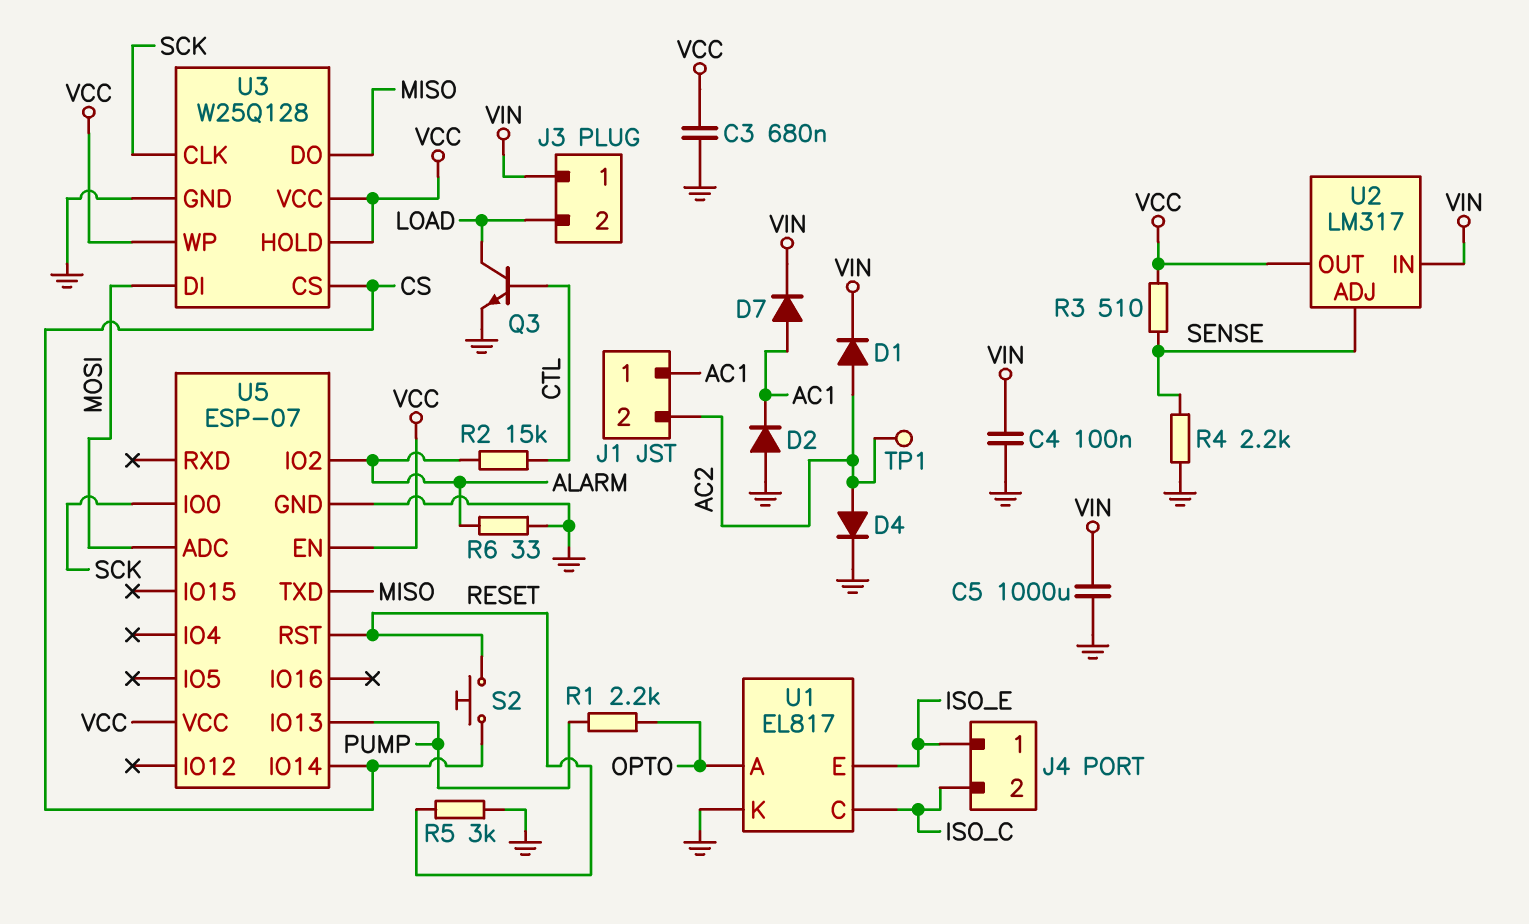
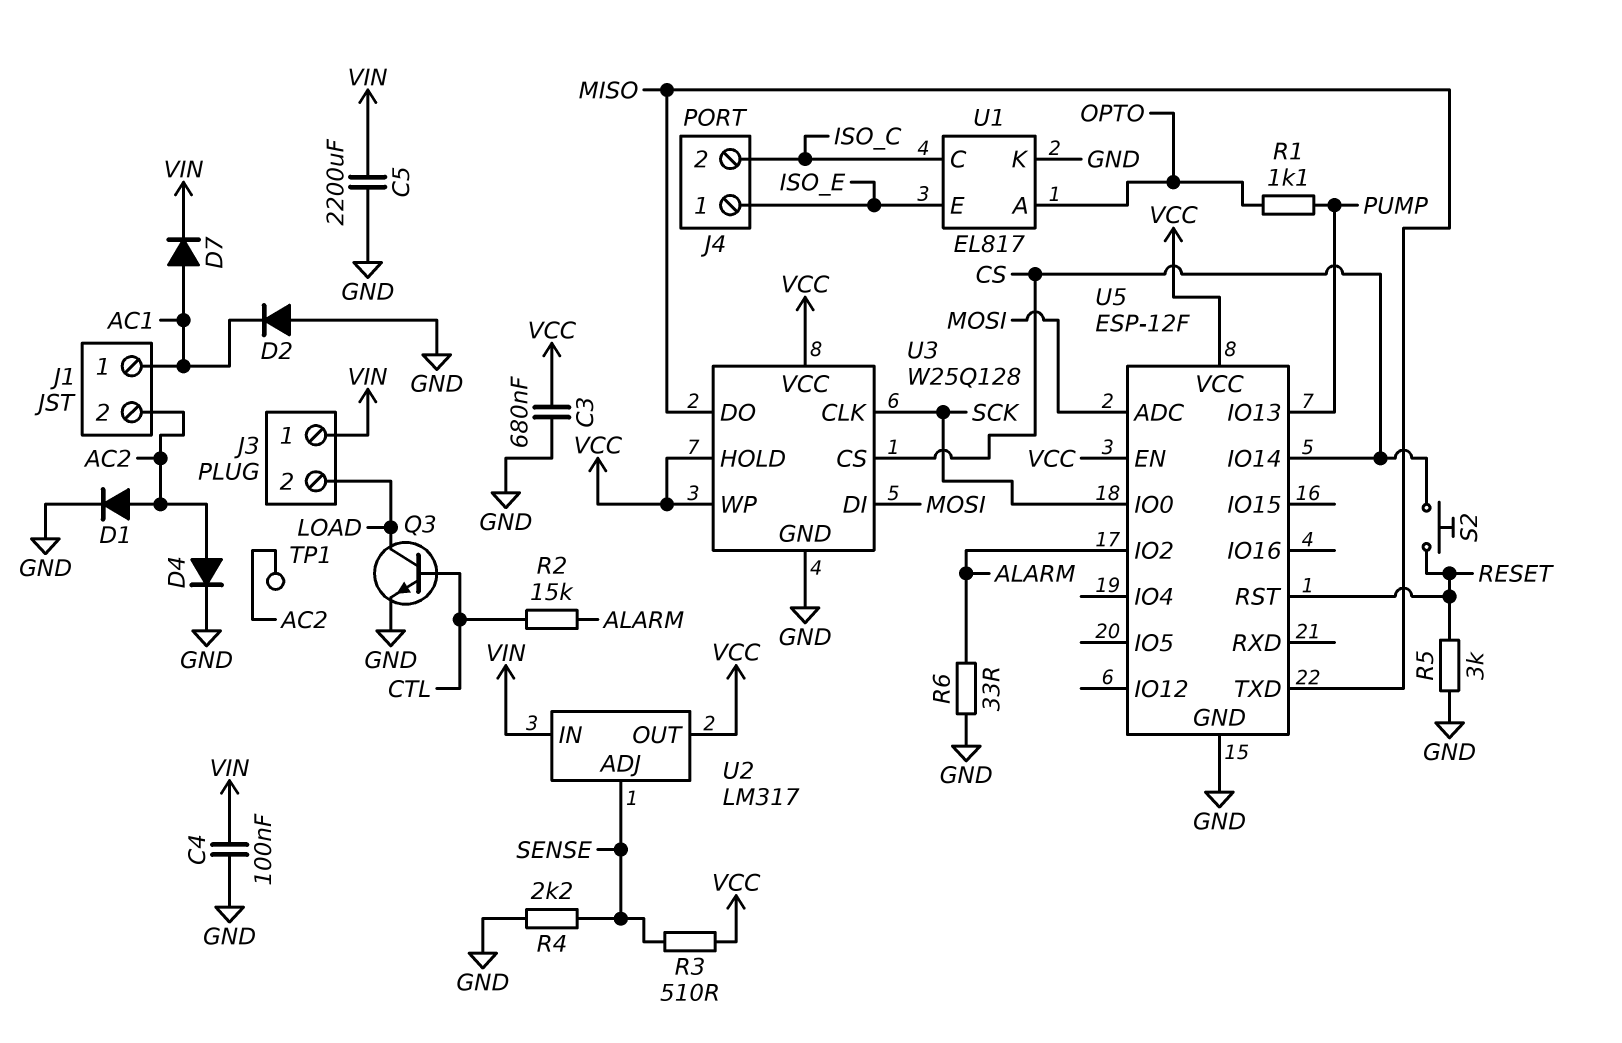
C5: 1000uF (GND, VIN) -> 2200uF (GND, VIN)
D1: diode (A AC2, K VIN) -> diode (A AC2, K GND)
R1: 2.2k (OPTO, PUMP) -> 1.1k (OPTO, PUMP)
U5: ESP-07 -> ESP-12F

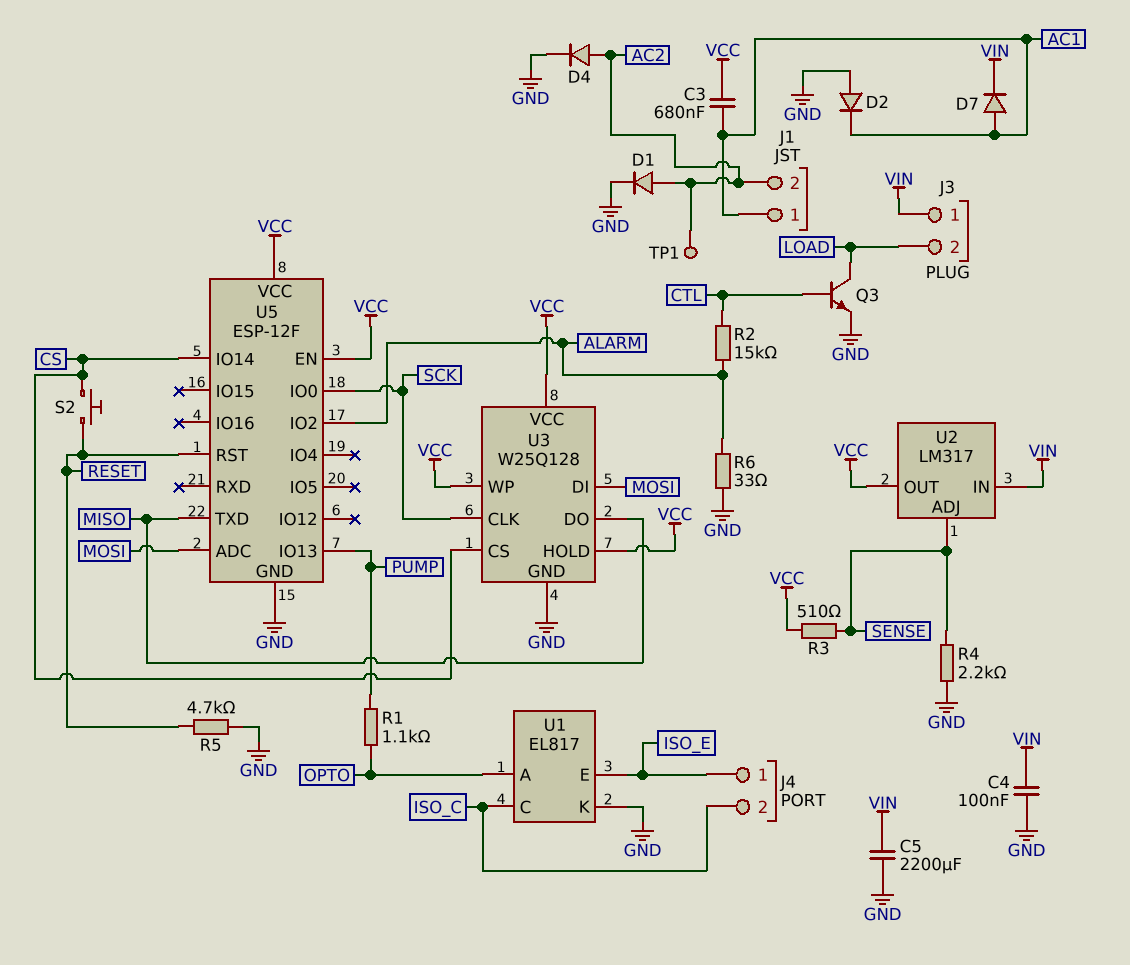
C3: 680nF (GND, VCC) -> 680nF (AC1, VCC)
R5: 3k (GND, RESET) -> 4.7k (GND, RESET)

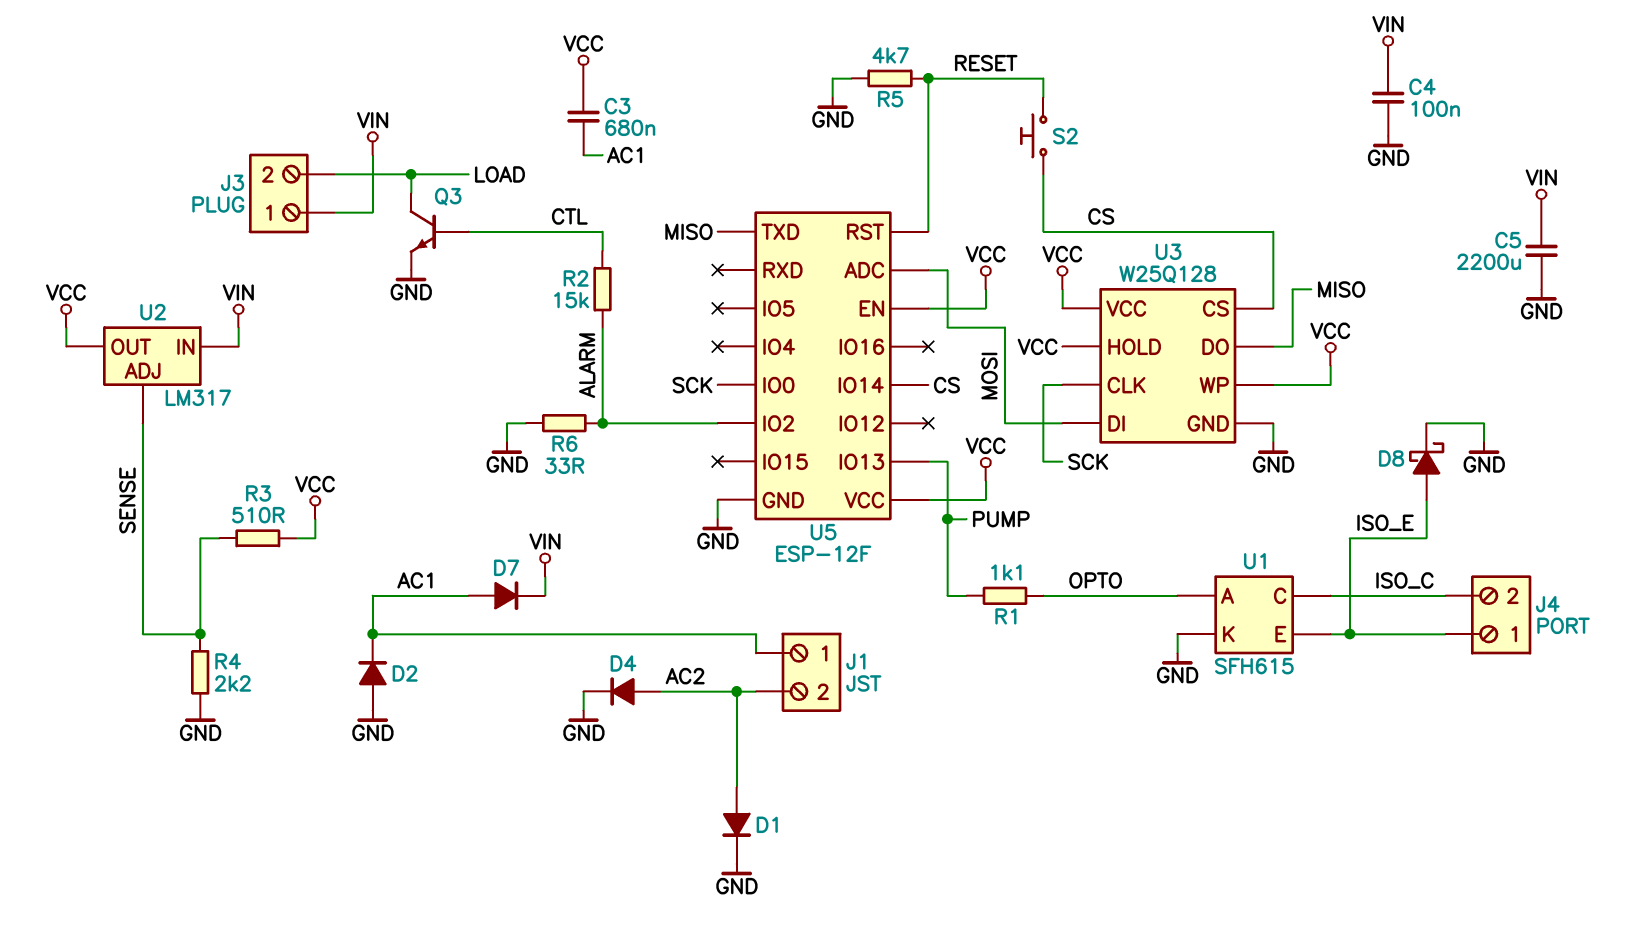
D8: none -> schottky (A ISO_E, K GND)
TP1: test point (AC2) -> none
U1: EL817 -> SFH615

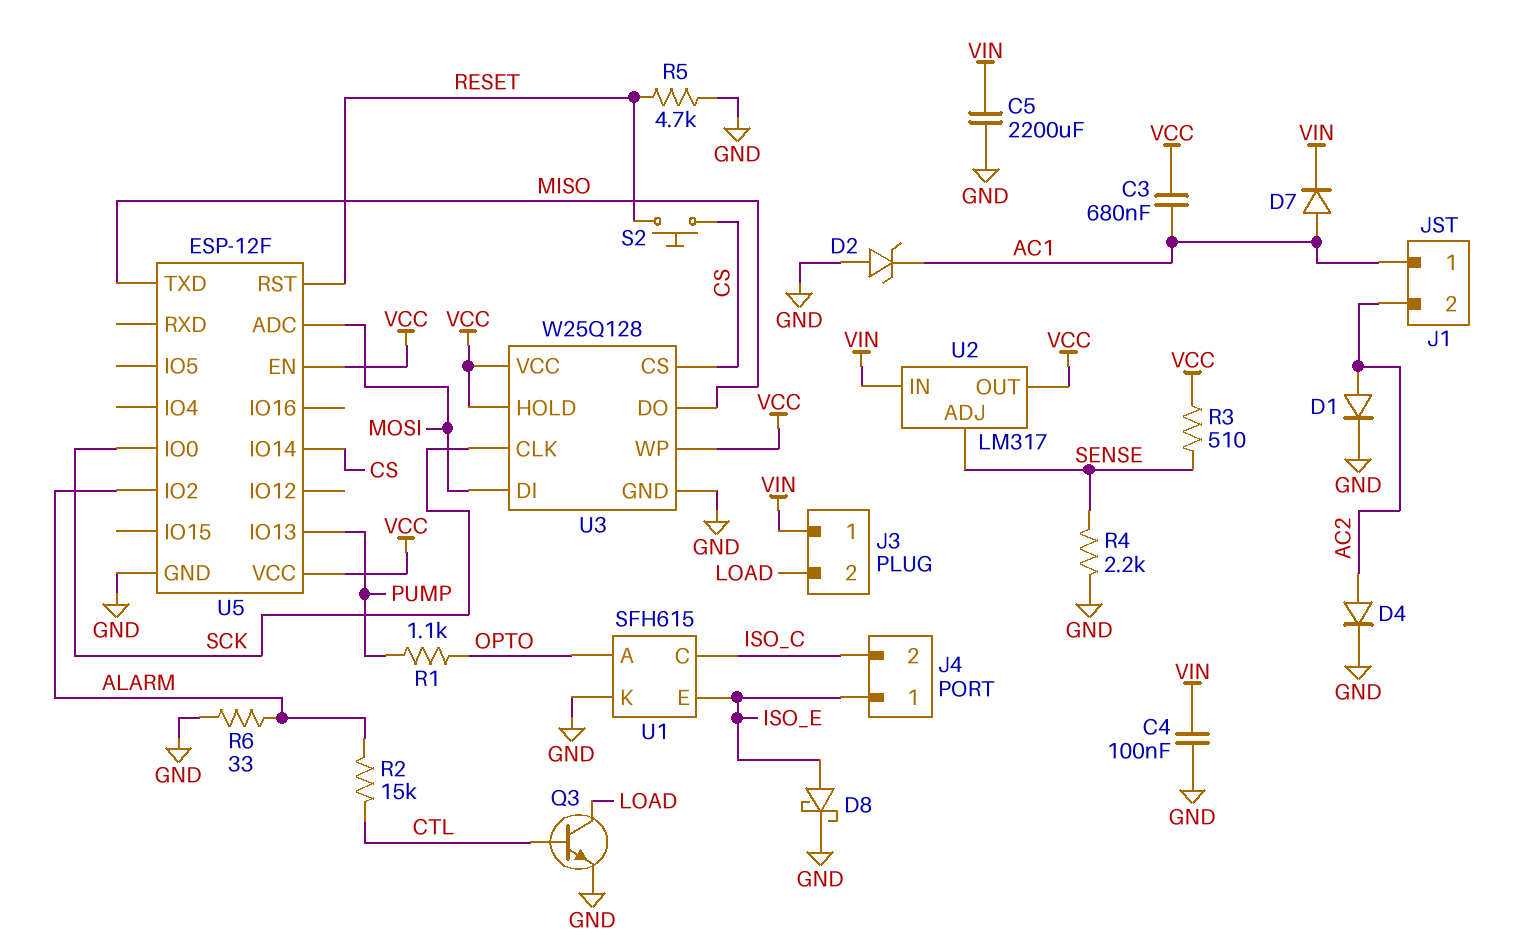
D2: diode (A GND, K AC1) -> zener (A GND, K AC1)

